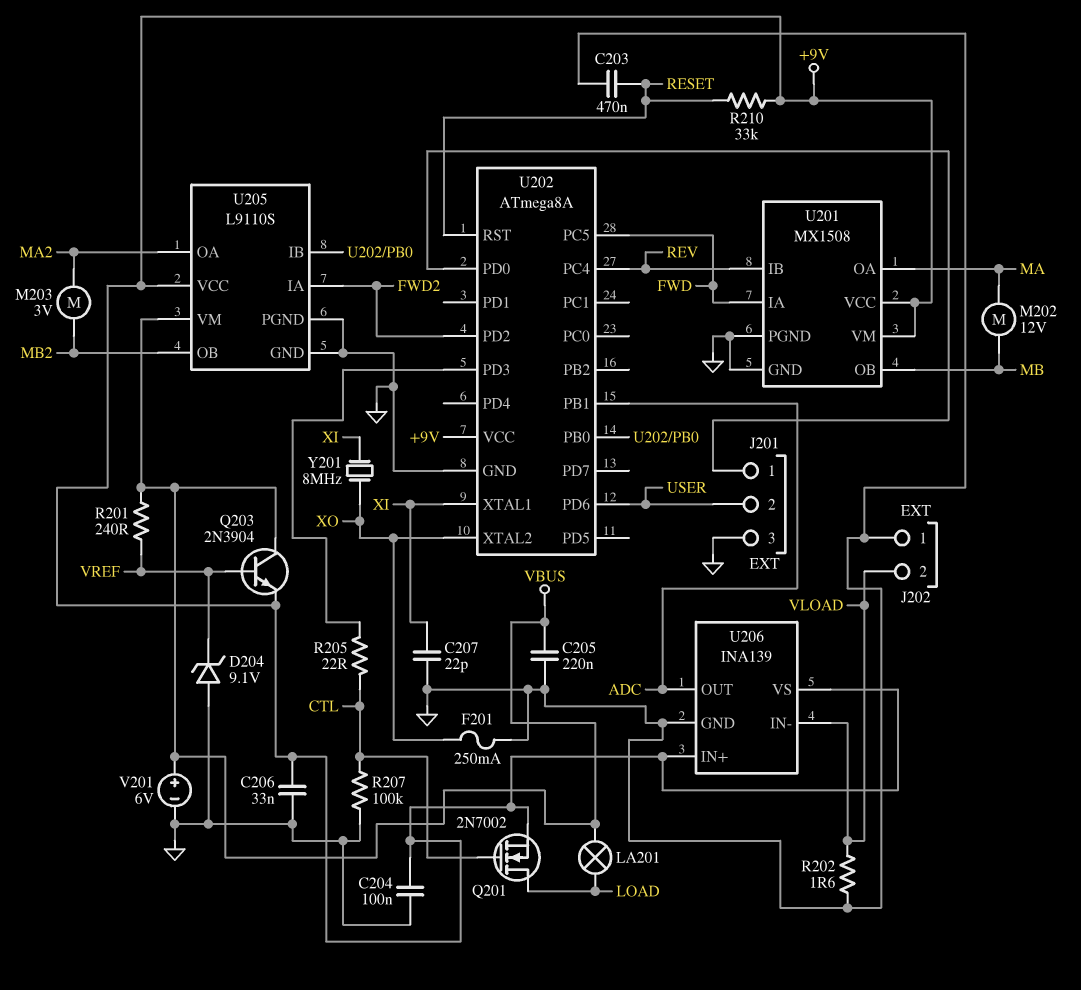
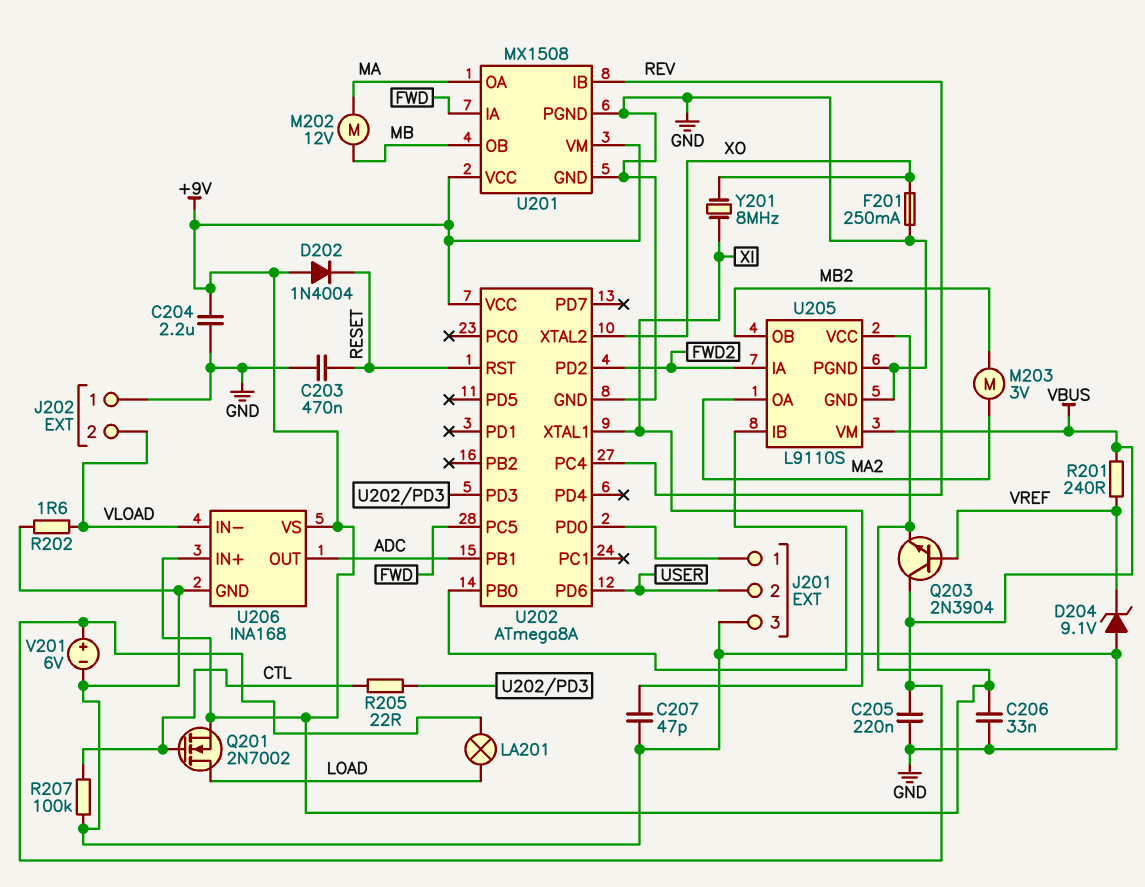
C204: 100nF (+9V, GND) -> 2.2uF (+9V, GND)
C207: 22pF (GND, XI) -> 47pF (GND, XI)
D202: none -> diode 1N4004 (A +9V, K RESET)
R210: 33k (+9V, RESET) -> none
U206: INA139 -> INA168

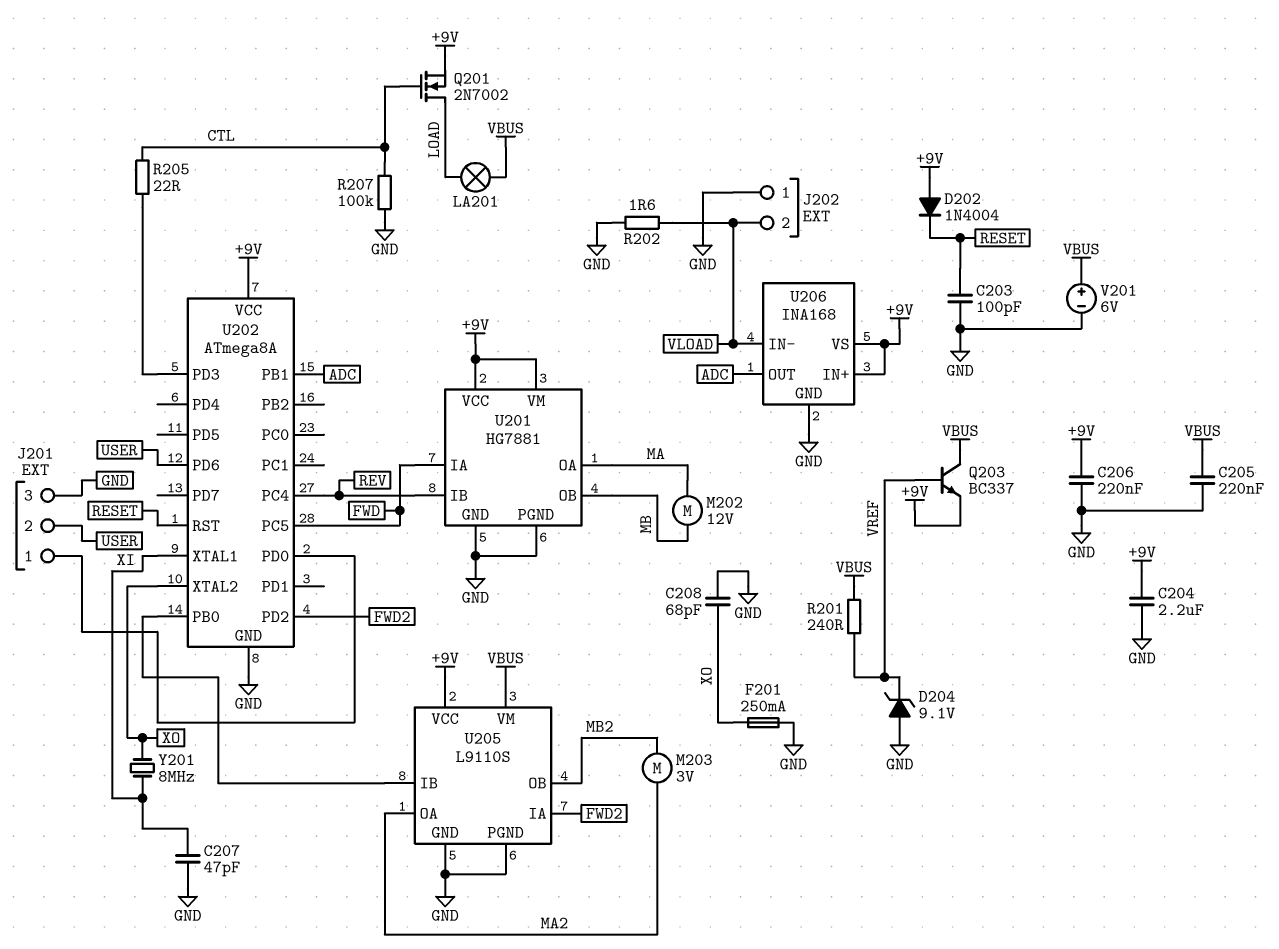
C203: 470nF (GND, RESET) -> 100pF (GND, RESET)
C206: 33nF (+9V, GND) -> 220nF (+9V, GND)
C208: none -> 68pF (GND, XO)
Q203: NPN 2N3904 (B VREF, C VBUS, E +9V) -> NPN BC337 (B VREF, C VBUS, E +9V)
U201: MX1508 -> HG7881

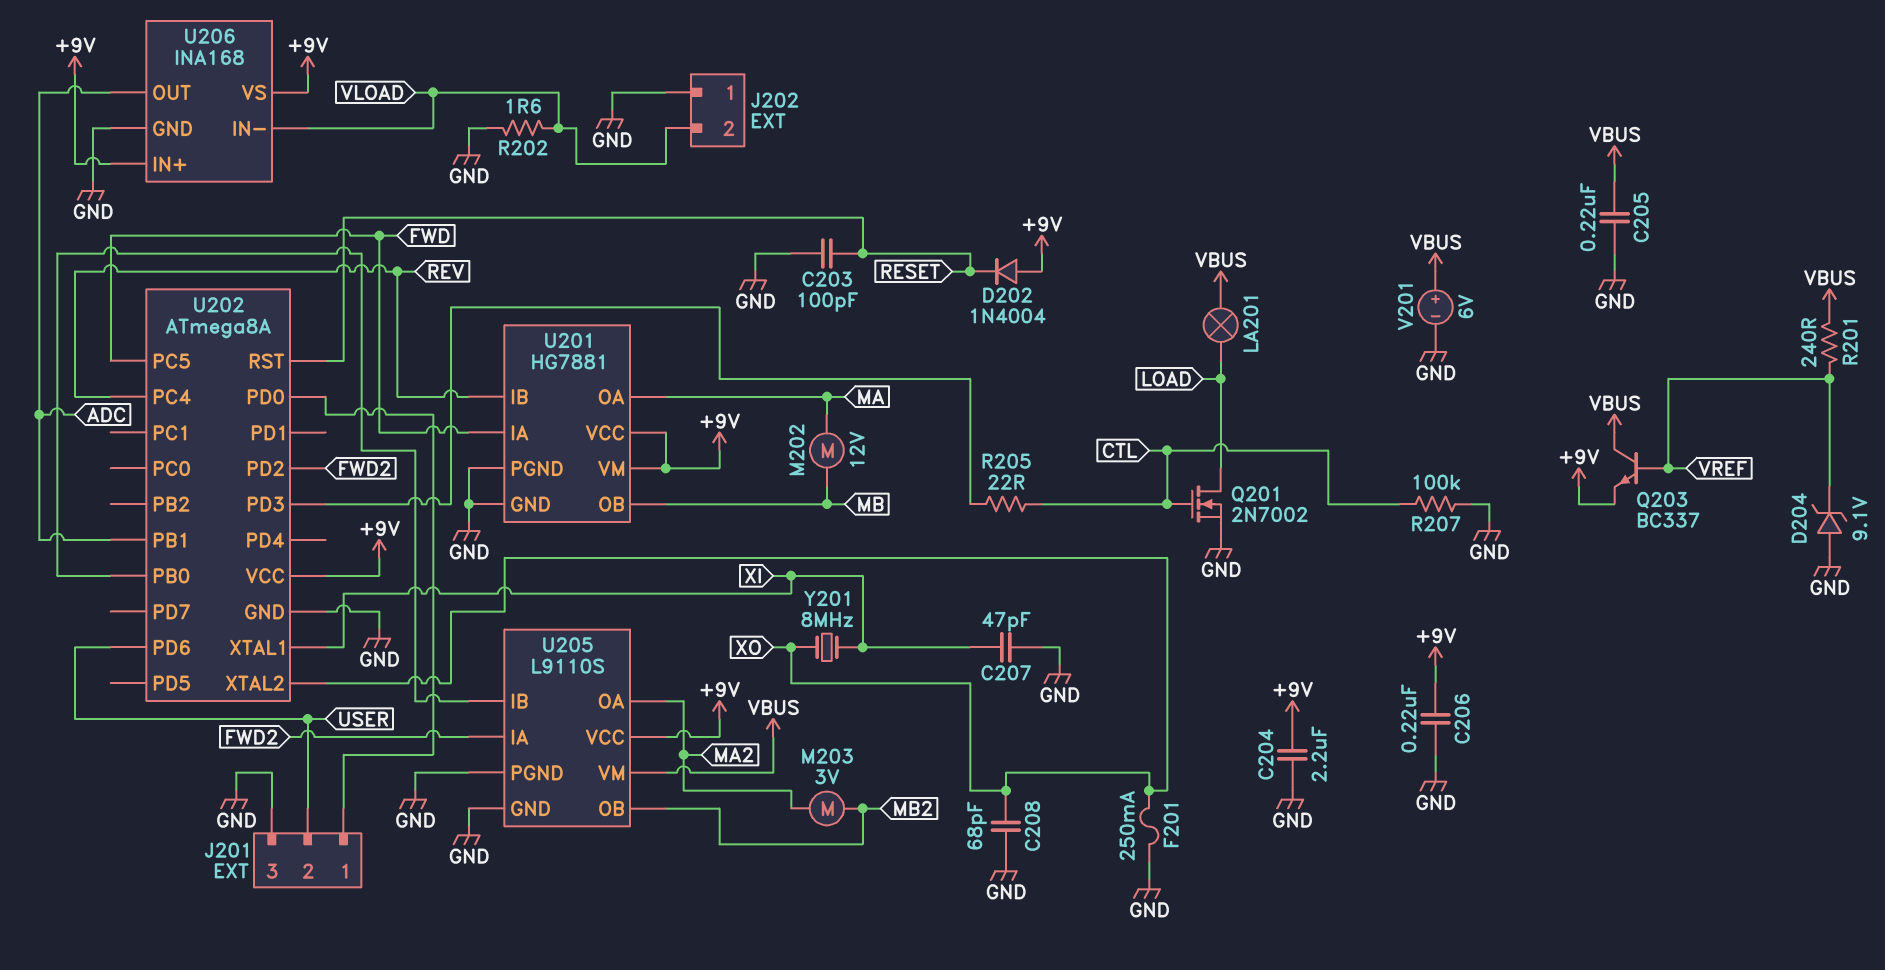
Q201: NMOS 2N7002 (G CTL, D LOAD, S +9V) -> NMOS 2N7002 (G CTL, D LOAD, S GND)

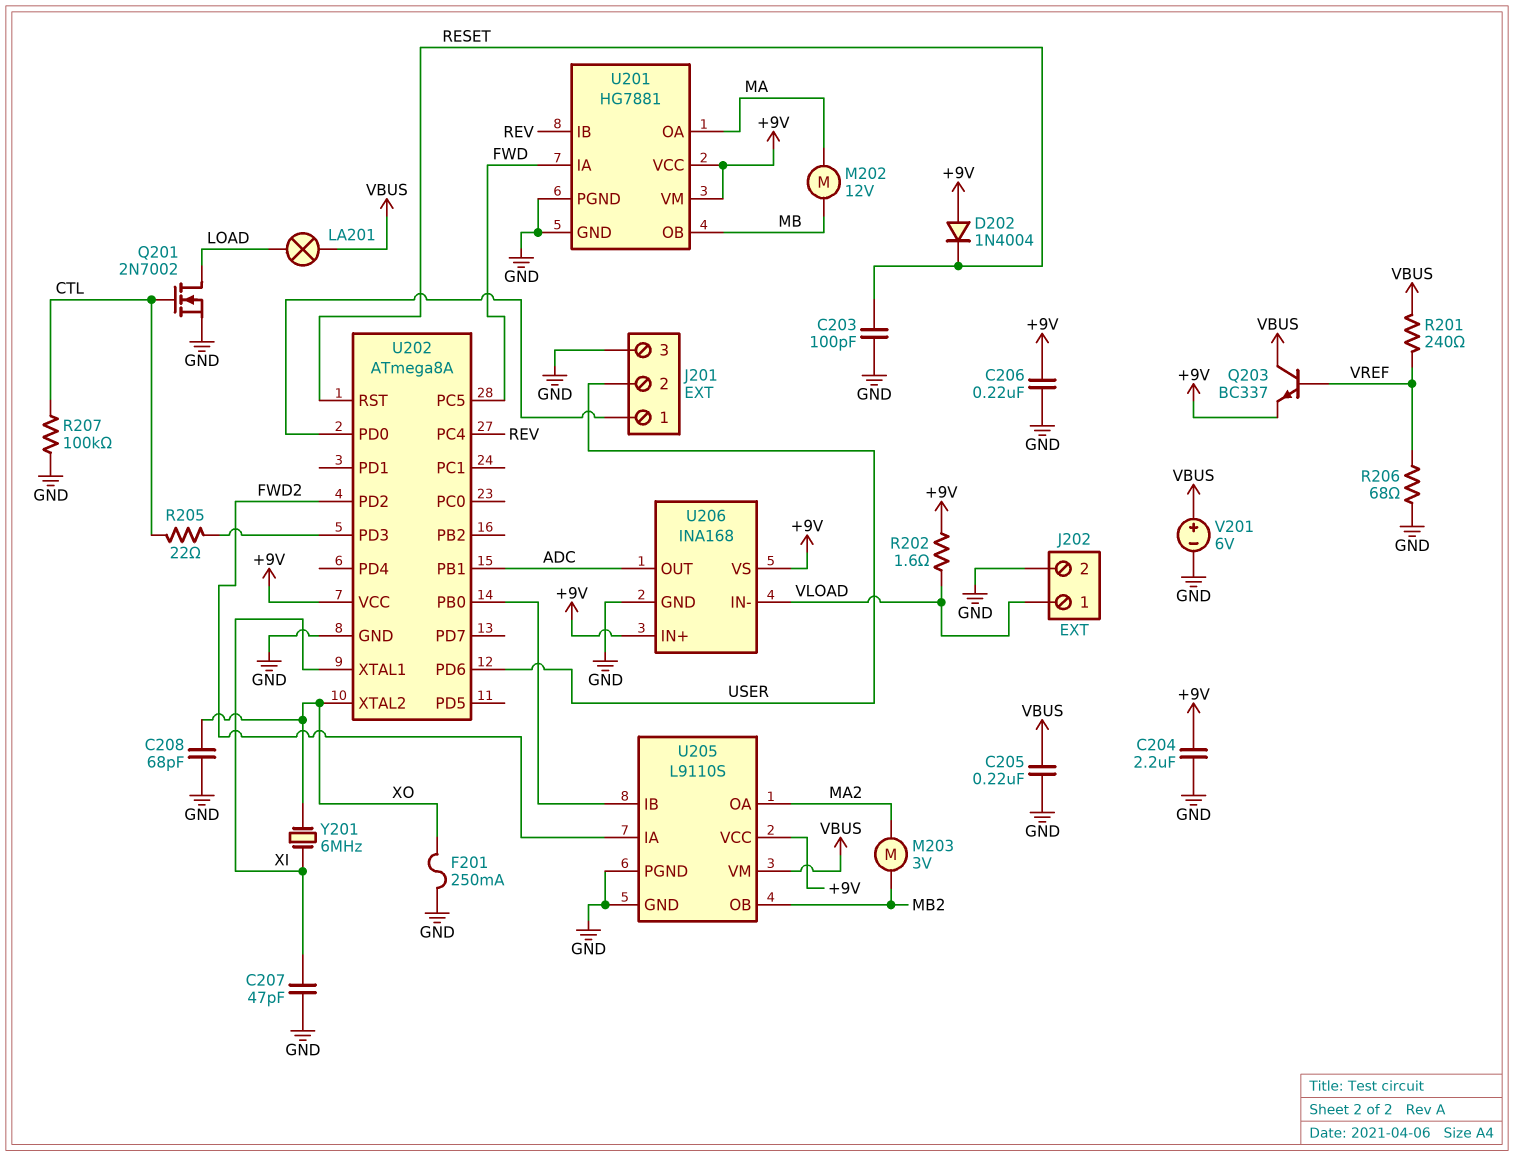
D204: zener 9.1V (A GND, K VREF) -> none
J202 pin 1: GND -> VLOAD
J202 pin 2: VLOAD -> GND
R202: 1.6 (GND, VLOAD) -> 1.6 (+9V, VLOAD)
R206: none -> 68 (GND, VREF)
Y201: 8MHz (XI, XO) -> 6MHz (XI, XO)

